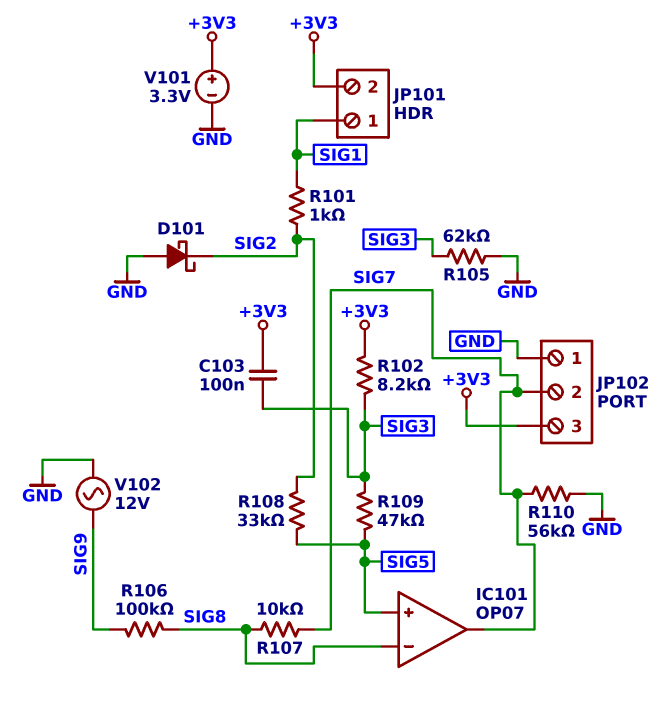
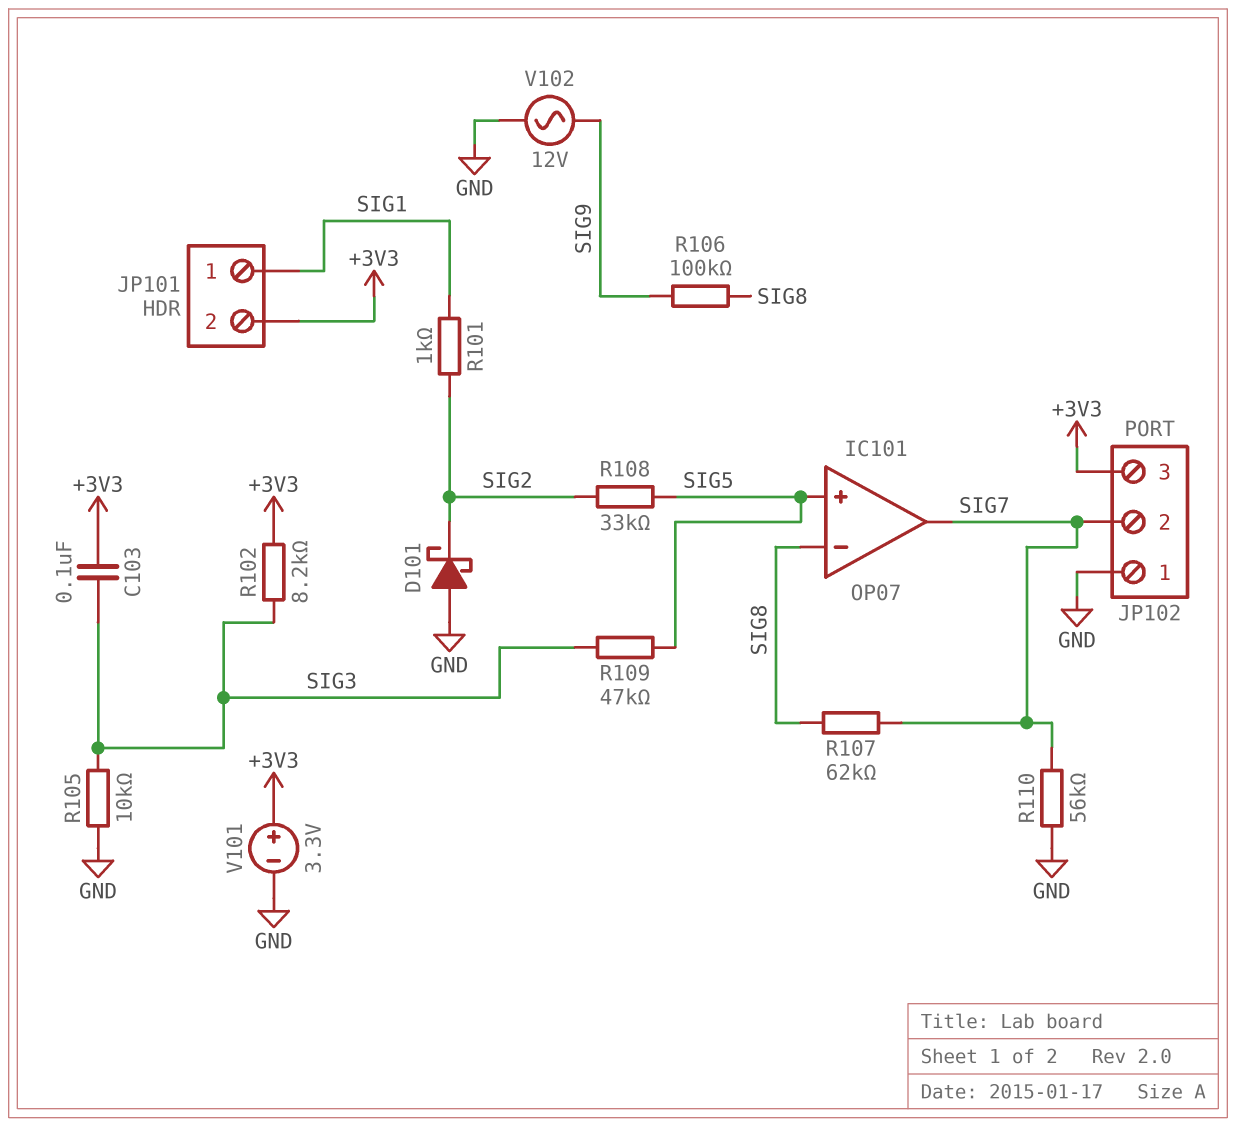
R105: 62k (GND, SIG3) -> 10k (GND, SIG3)
R107: 10k (SIG7, SIG8) -> 62k (SIG7, SIG8)

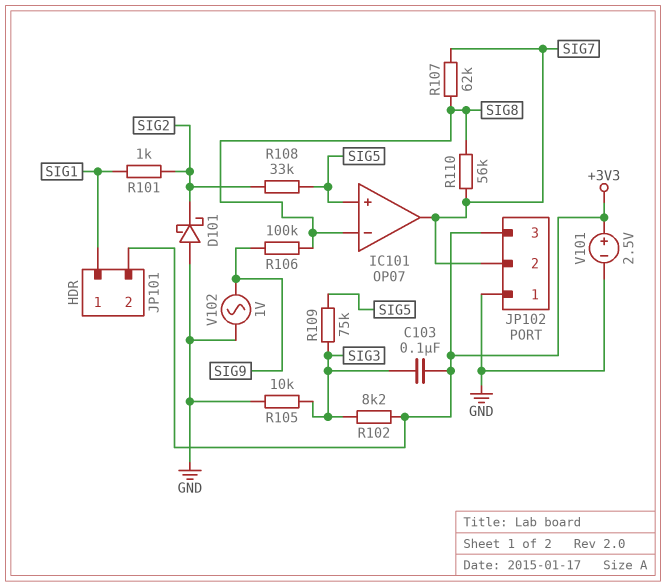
R109: 47k (SIG3, SIG5) -> 75k (SIG3, SIG5)
R110: 56k (GND, SIG7) -> 56k (SIG7, SIG8)
V101: 3.3V (plus +3V3, minus GND) -> 2.5V (plus +3V3, minus GND)
V102: AC 12V (GND, SIG9) -> AC 1V (GND, SIG9)

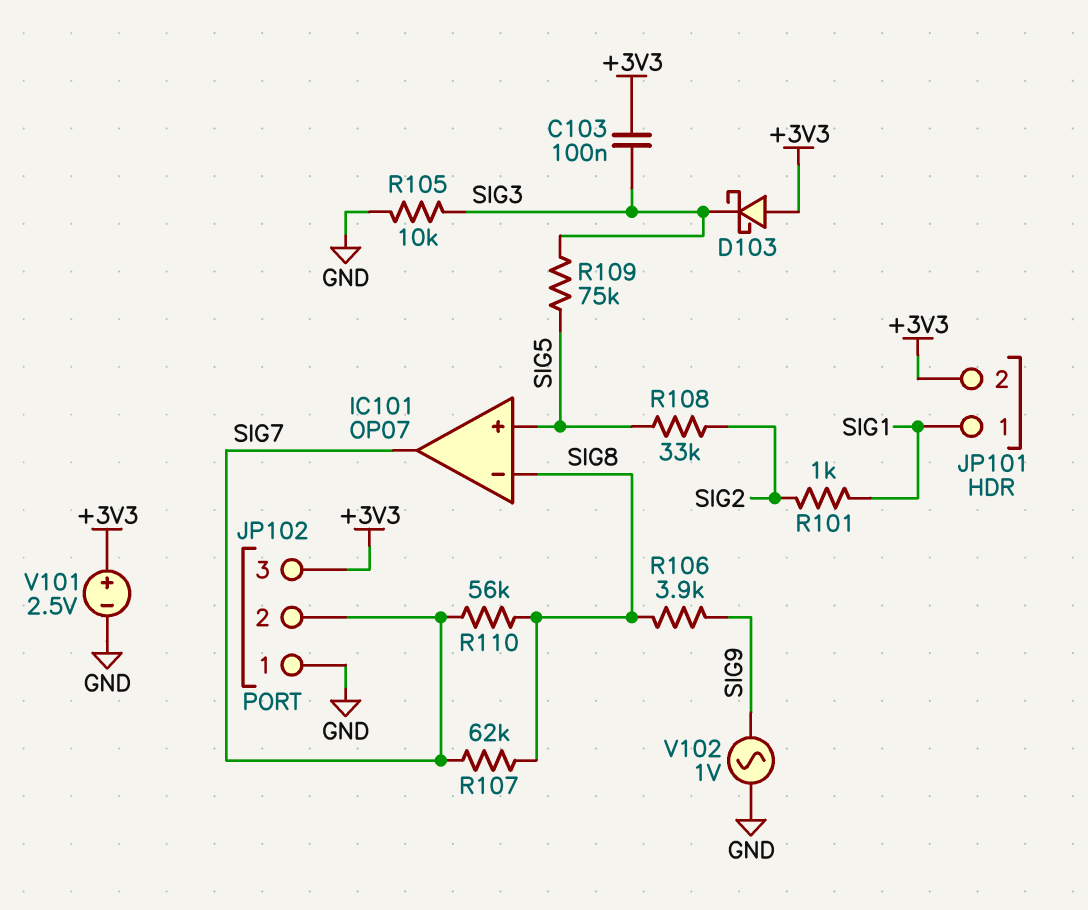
D101: schottky (A GND, K SIG2) -> none
D103: none -> schottky (A +3V3, K SIG3)
R102: 8.2k (+3V3, SIG3) -> none
R106: 100k (SIG8, SIG9) -> 3.9k (SIG8, SIG9)

